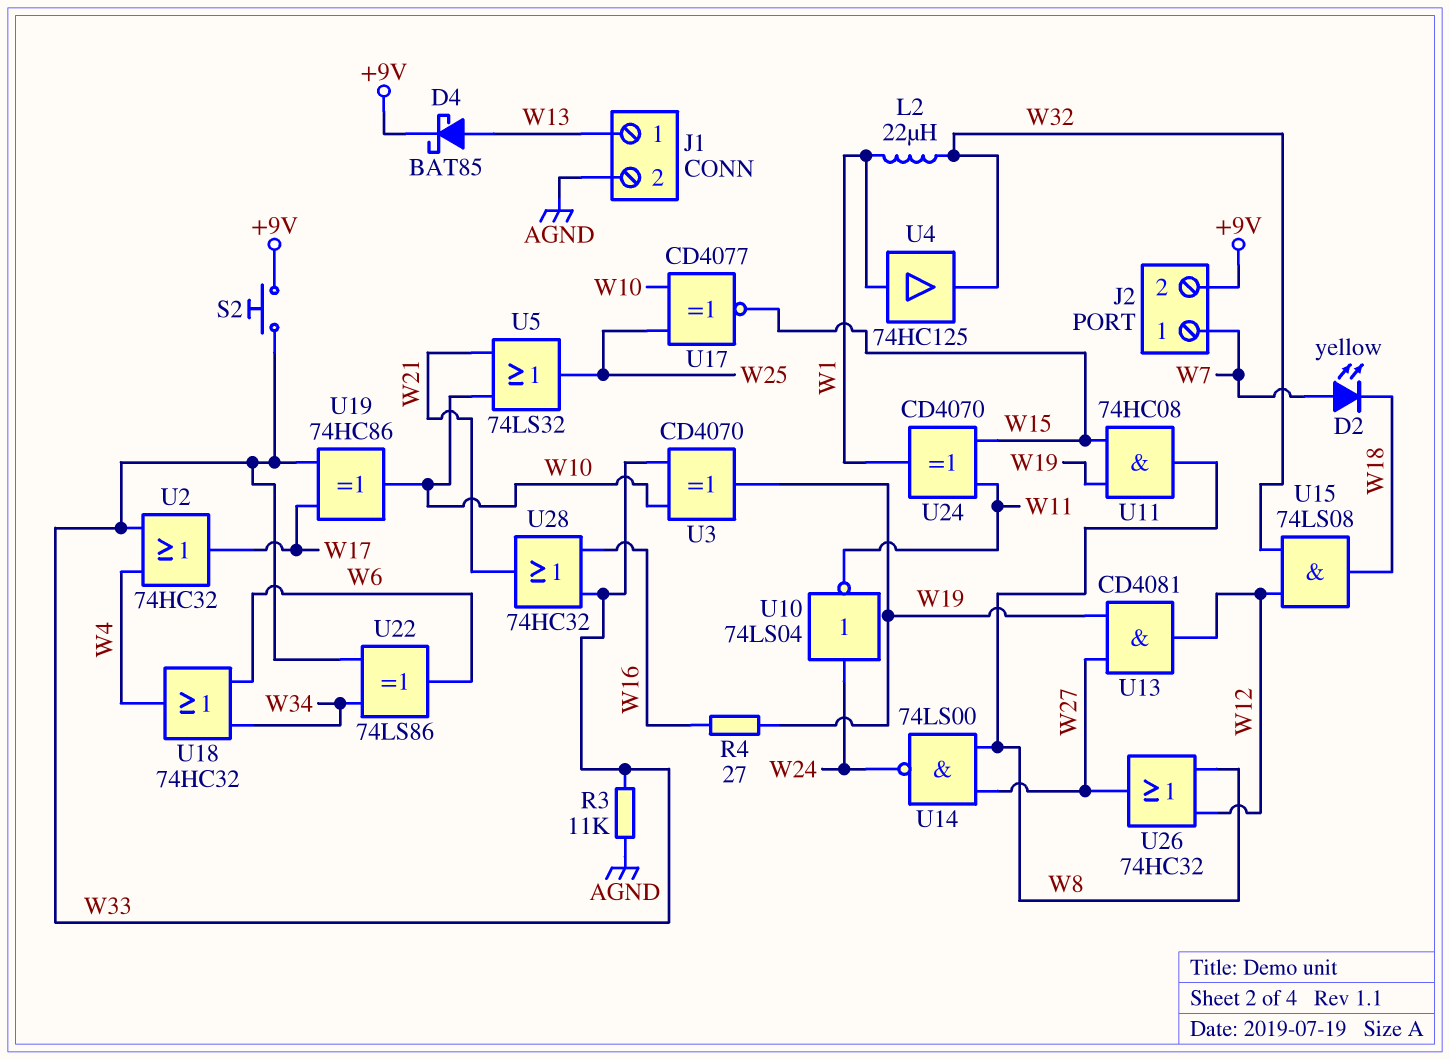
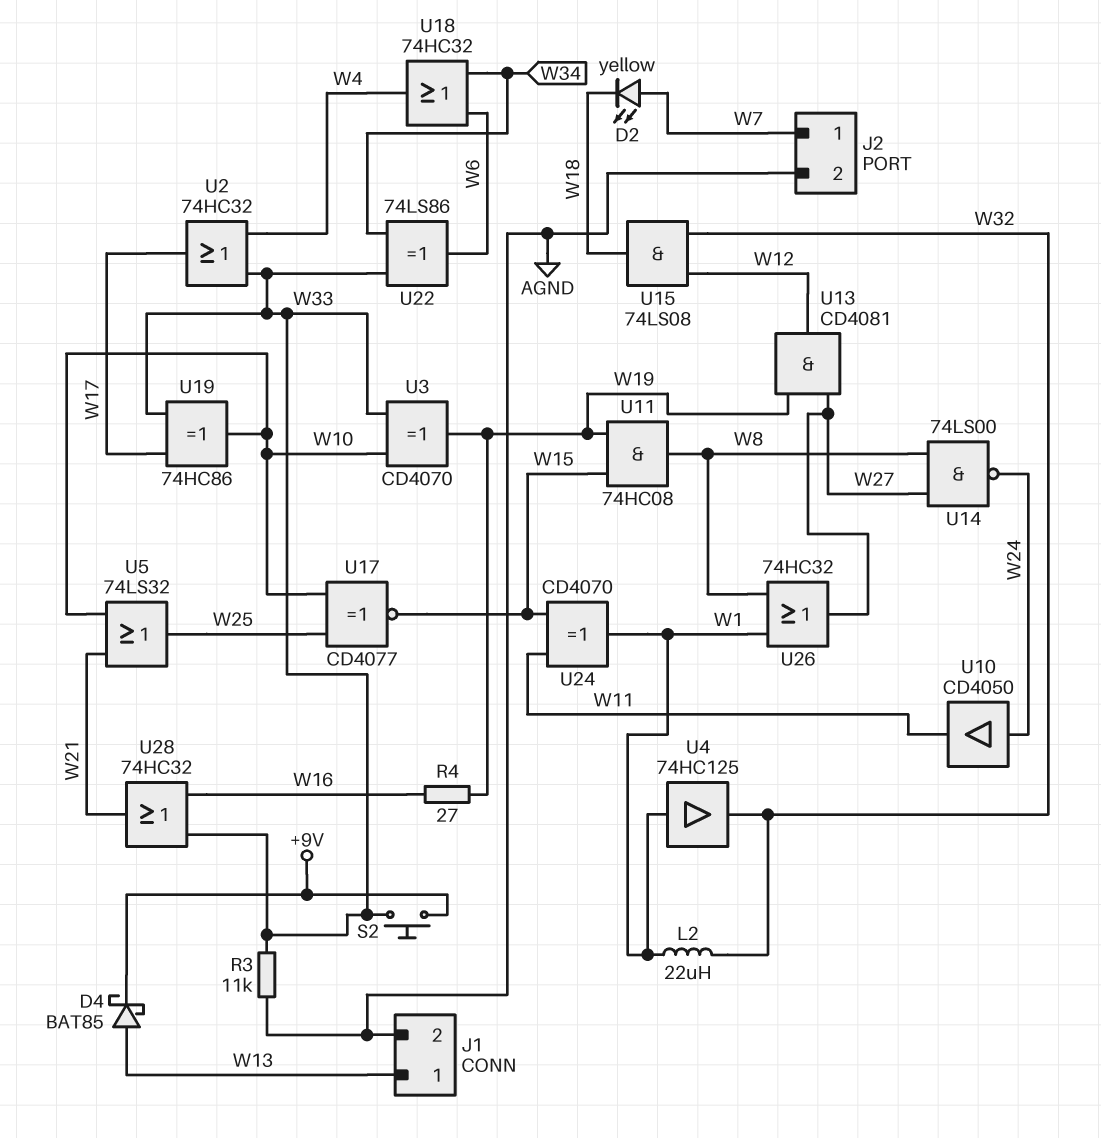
J2 pin 2: +9V -> AGND
U10: NOT 74LS04 (in W24, out W11) -> buffer CD4050 (in W24, out W11)
U26: OR 74HC32 (in W8, in W12, out W27) -> OR 74HC32 (in W1, in W8, out W27)

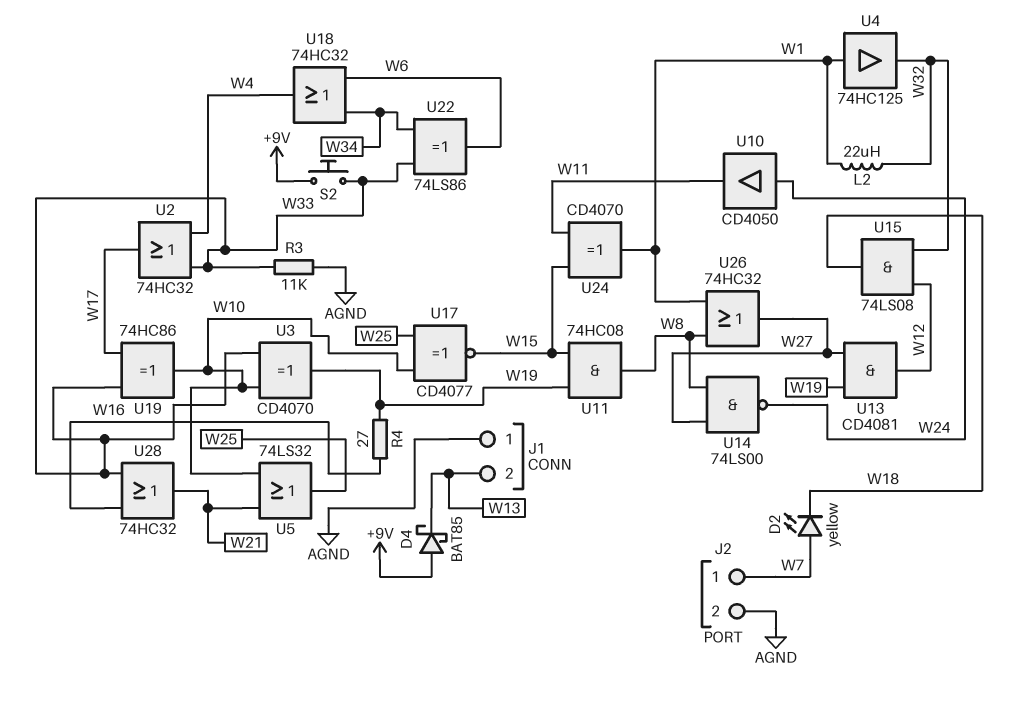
D4: schottky BAT85 (A W13, K +9V) -> schottky BAT85 (A +9V, K W13)
J1 pin 1: W13 -> AGND
J1 pin 2: AGND -> W13

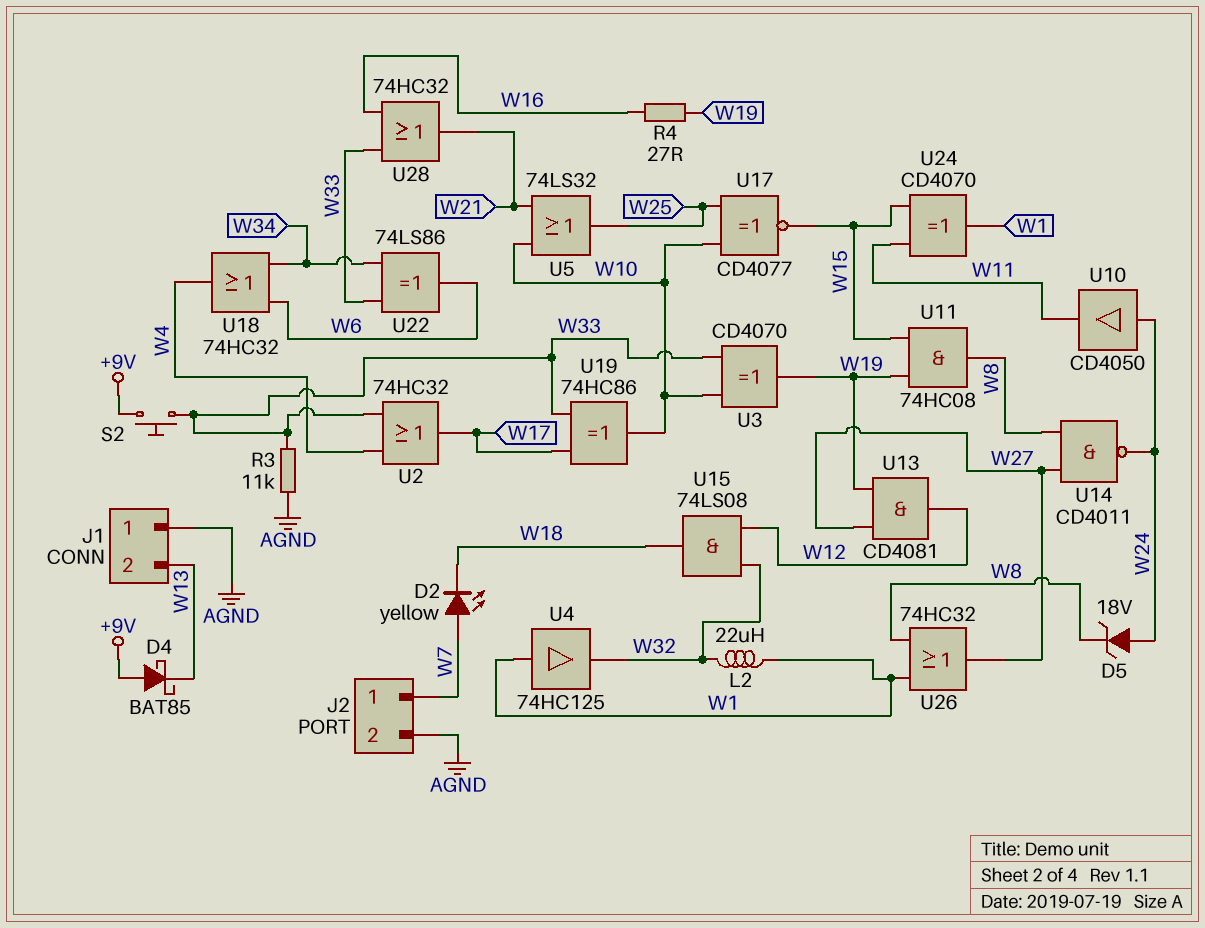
D5: none -> zener 18V (A W24, K W8)
U14: NAND 74LS00 (in W8, in W27, out W24) -> NAND CD4011 (in W8, in W27, out W24)

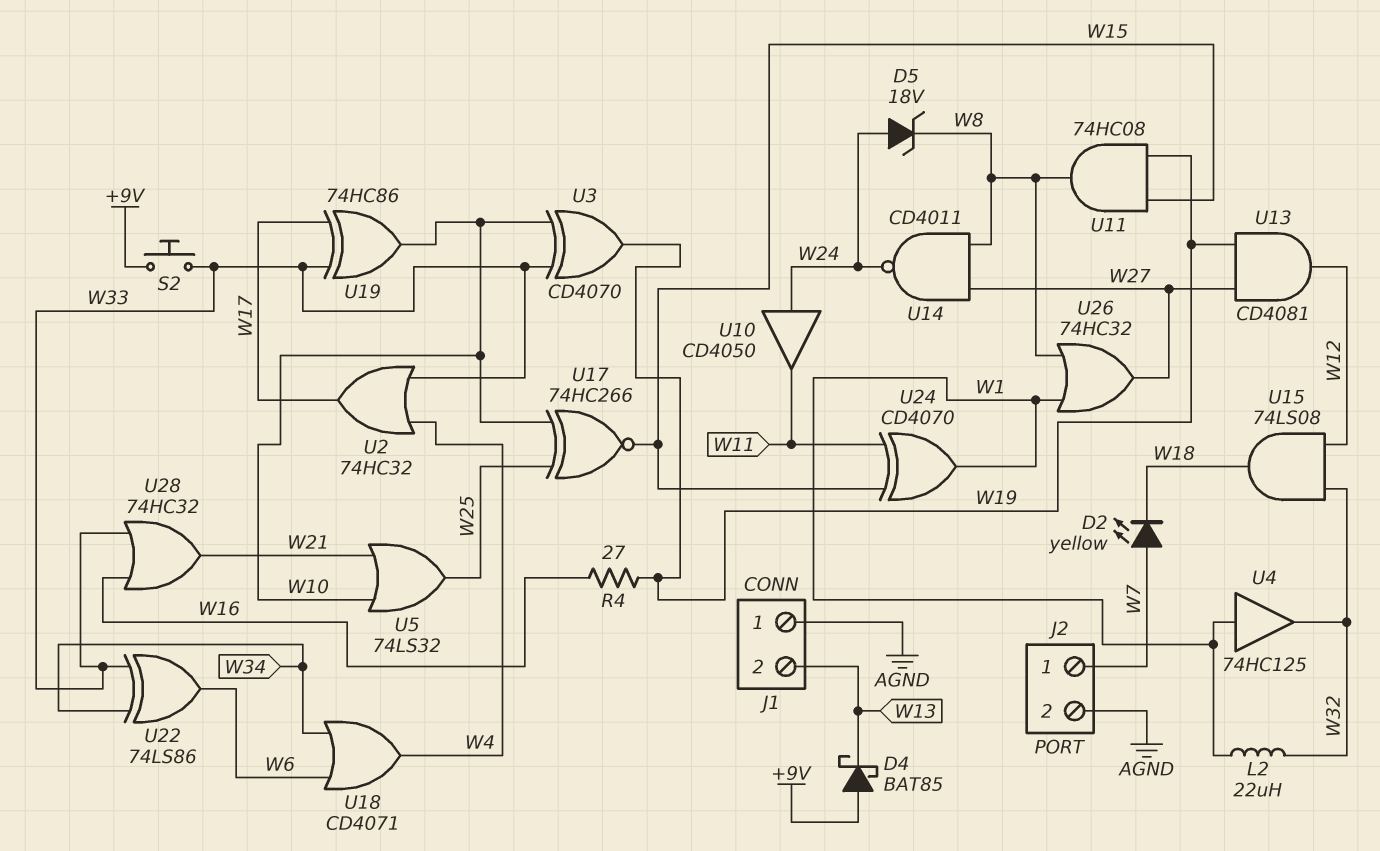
R3: 11k (AGND, W33) -> none
U17: XNOR CD4077 (in W10, in W25, out W15) -> XNOR 74HC266 (in W10, in W25, out W15)
U18: OR 74HC32 (in W6, in W34, out W4) -> OR CD4071 (in W6, in W34, out W4)

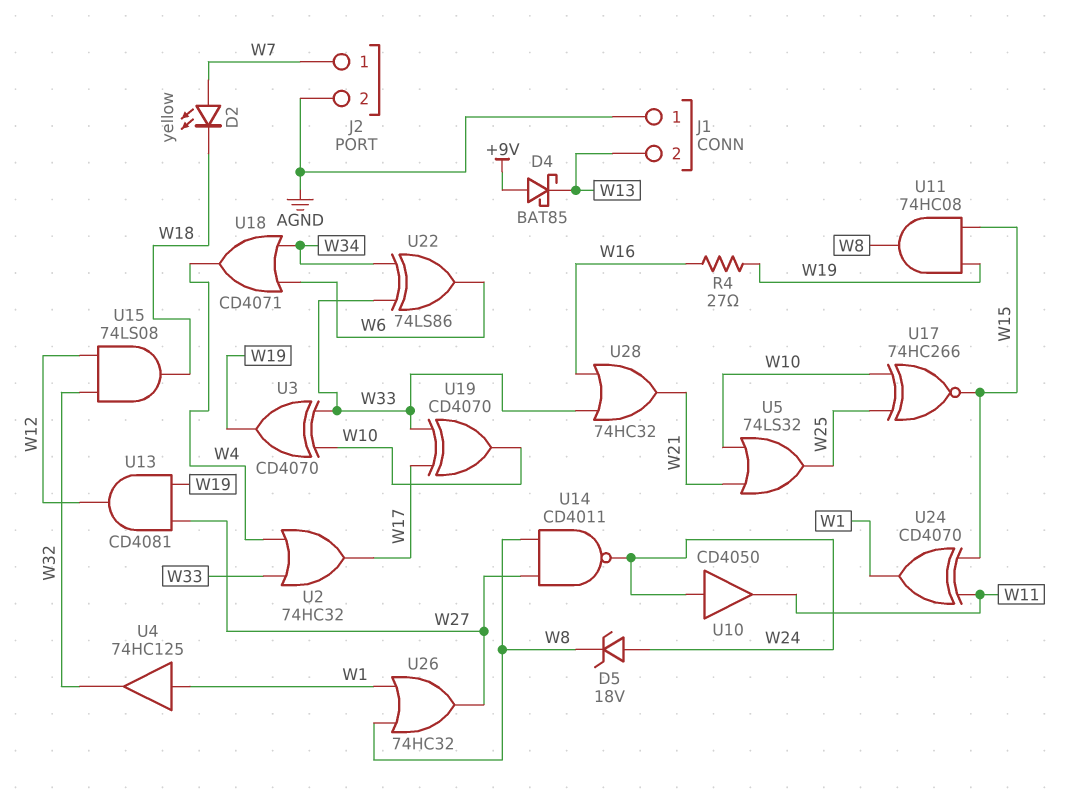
L2: 22uH (W1, W32) -> none
S2: button (+9V, W33) -> none
U19: XOR 74HC86 (in W17, in W33, out W10) -> XOR CD4070 (in W17, in W33, out W10)

